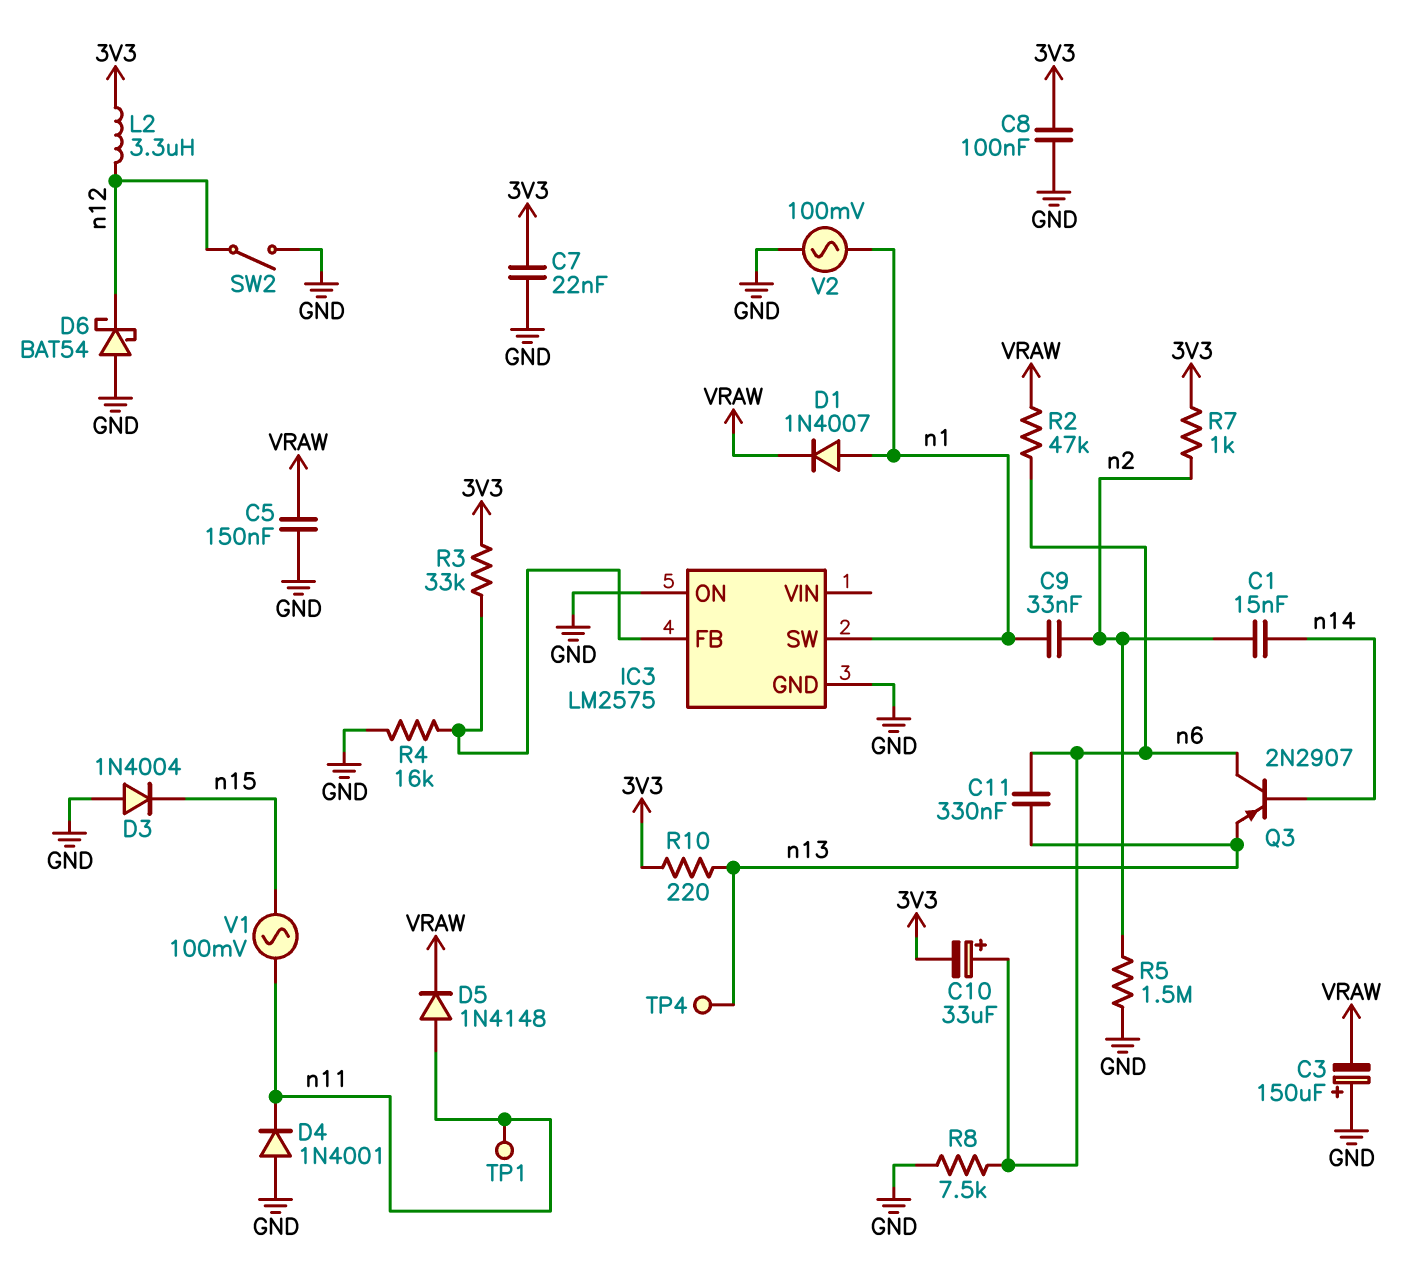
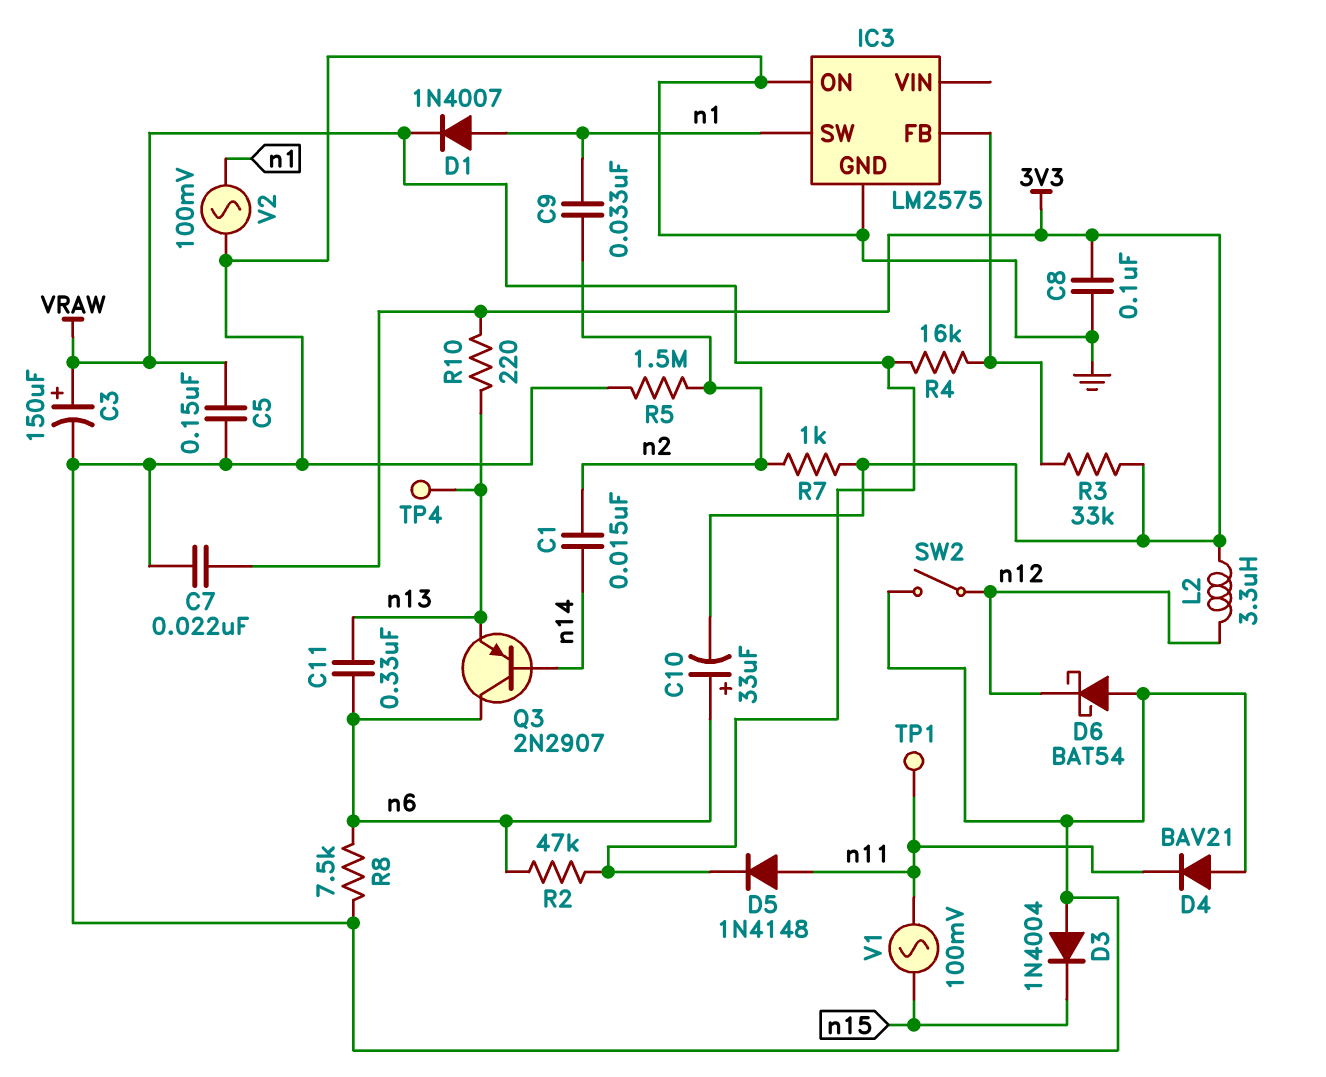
C3: 150uF (plus GND, minus VRAW) -> 150uF (plus VRAW, minus GND)
D4: diode 1N4001 (A GND, K n11) -> diode BAV21 (A GND, K n11)
R4: 16k (GND, IC3/FB) -> 16k (IC3/FB, VRAW)

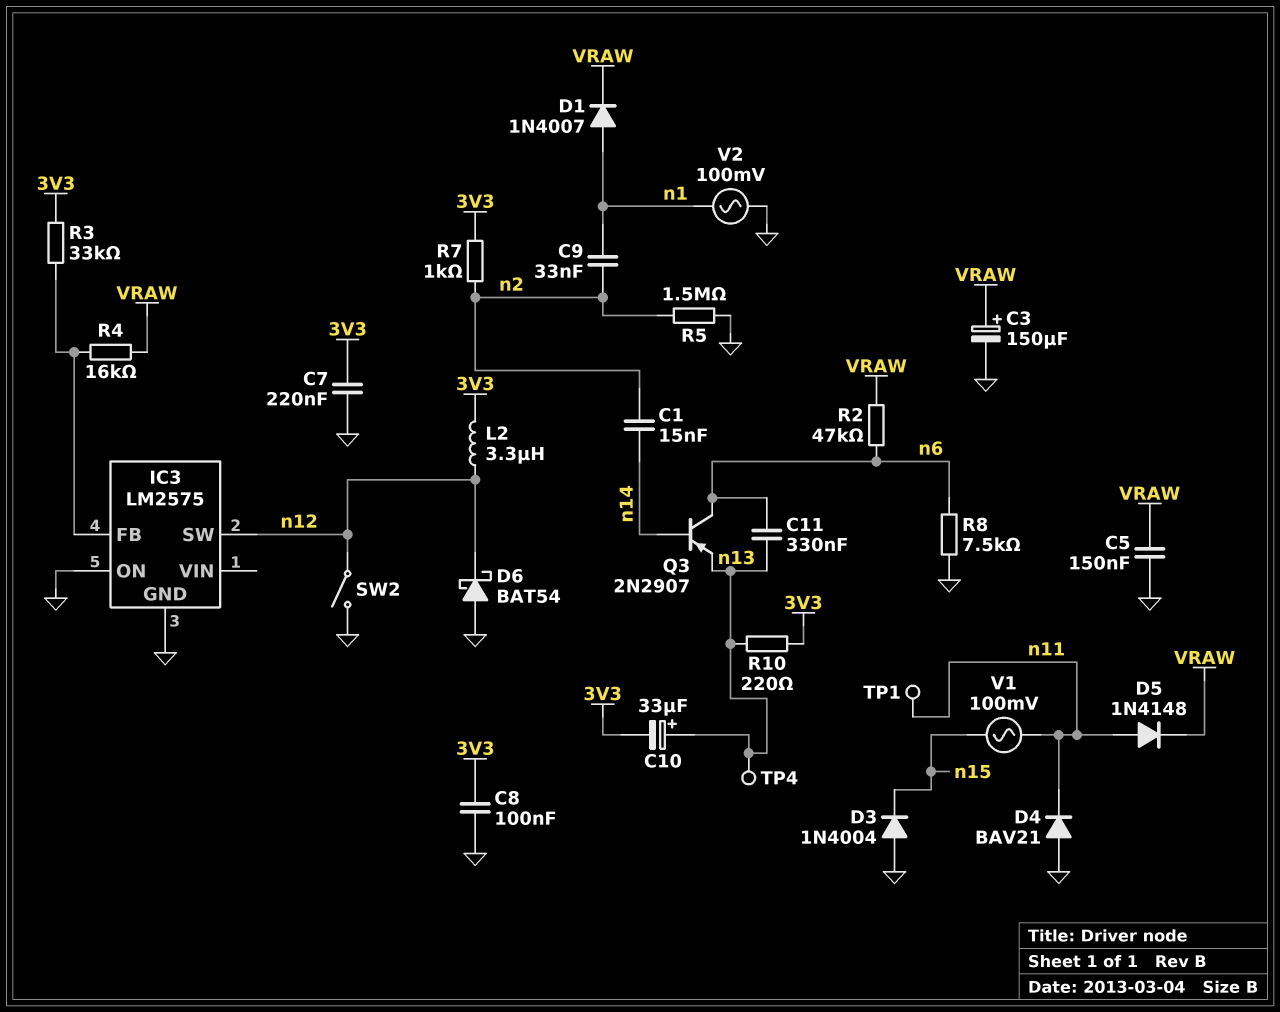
C7: 22nF (3V3, GND) -> 220nF (3V3, GND)
C10: 33uF (plus n6, minus 3V3) -> 33uF (plus n13, minus 3V3)
IC3 pin SW: n1 -> n12

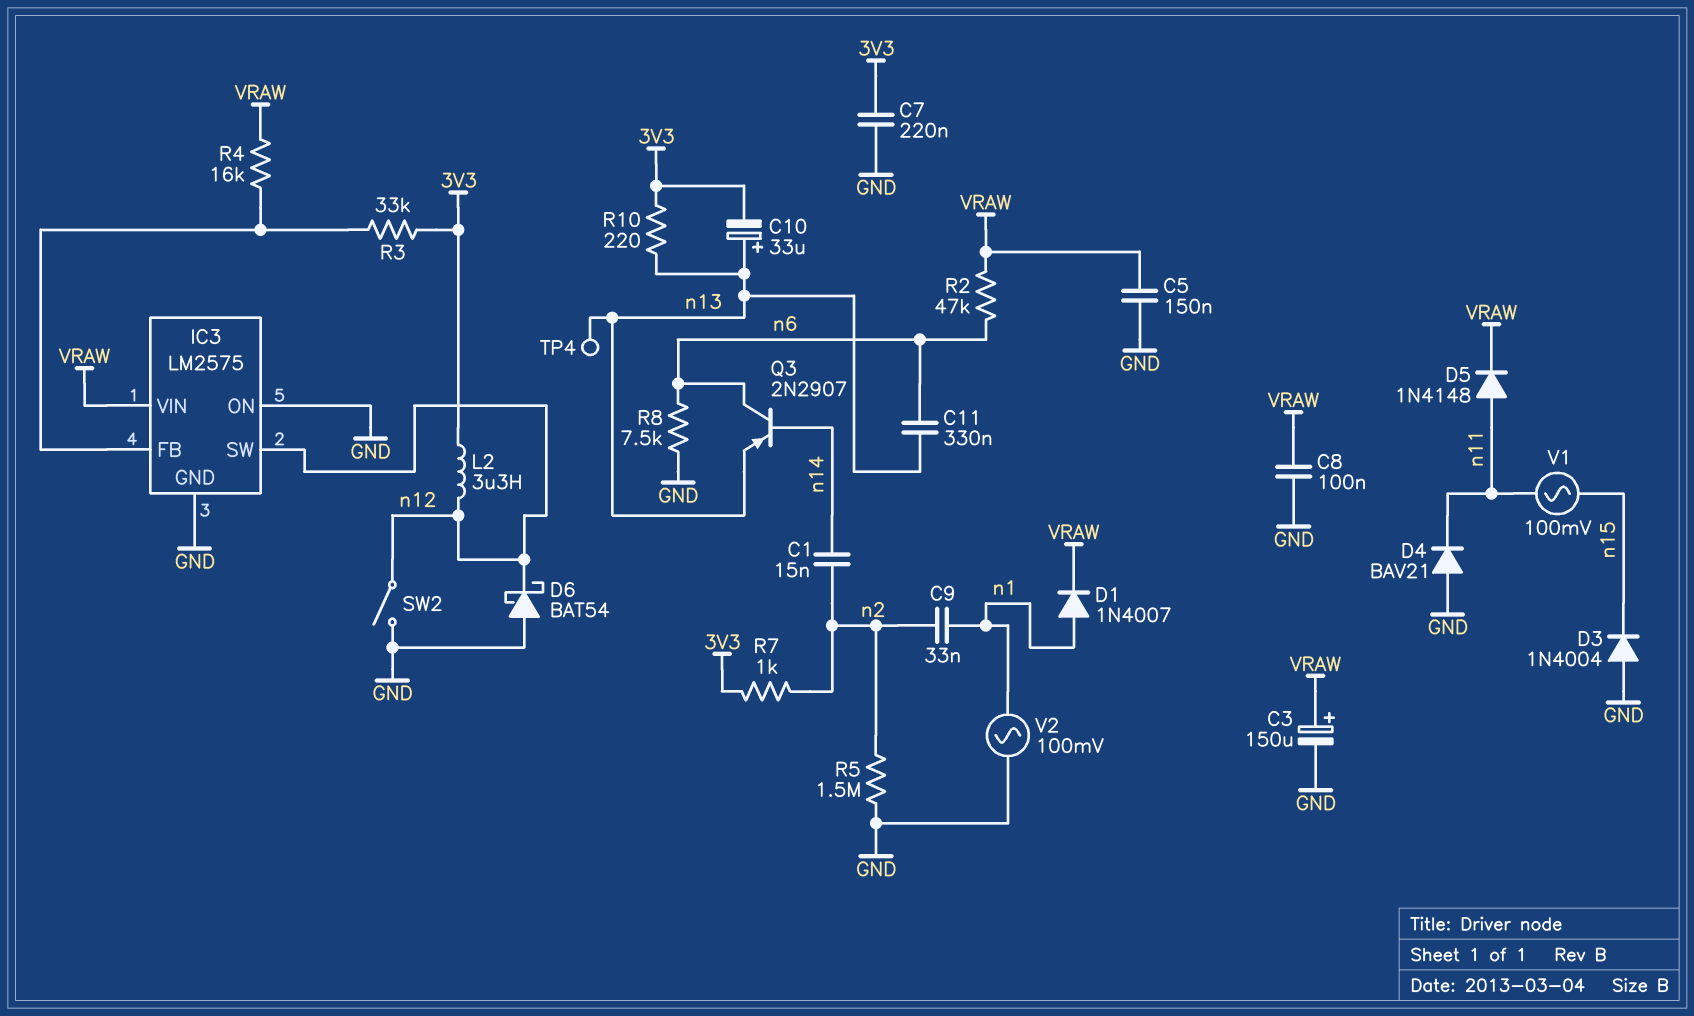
C8: 100nF (3V3, GND) -> 100nF (GND, VRAW)
IC3 pin VIN: none -> VRAW
TP1: test point (n11) -> none

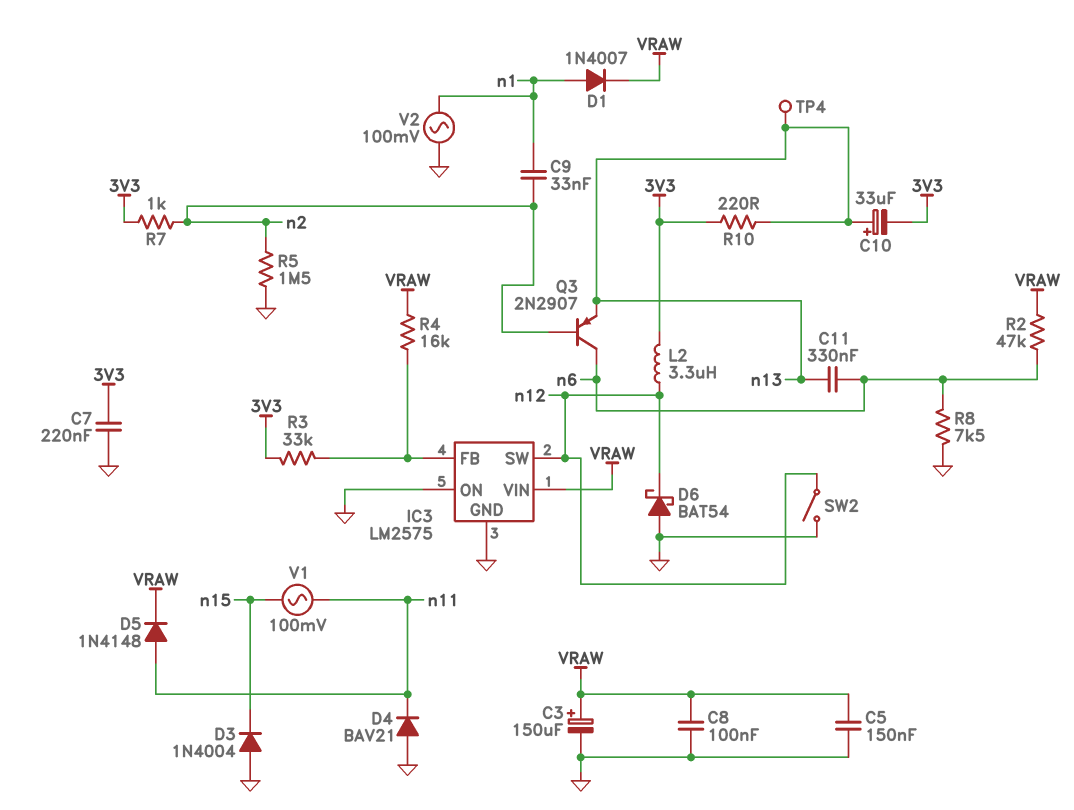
C1: 15nF (n2, n14) -> none
Q3: PNP 2N2907 (B n14, C n6, E n13) -> PNP 2N2907 (B n2, C n6, E n13)

